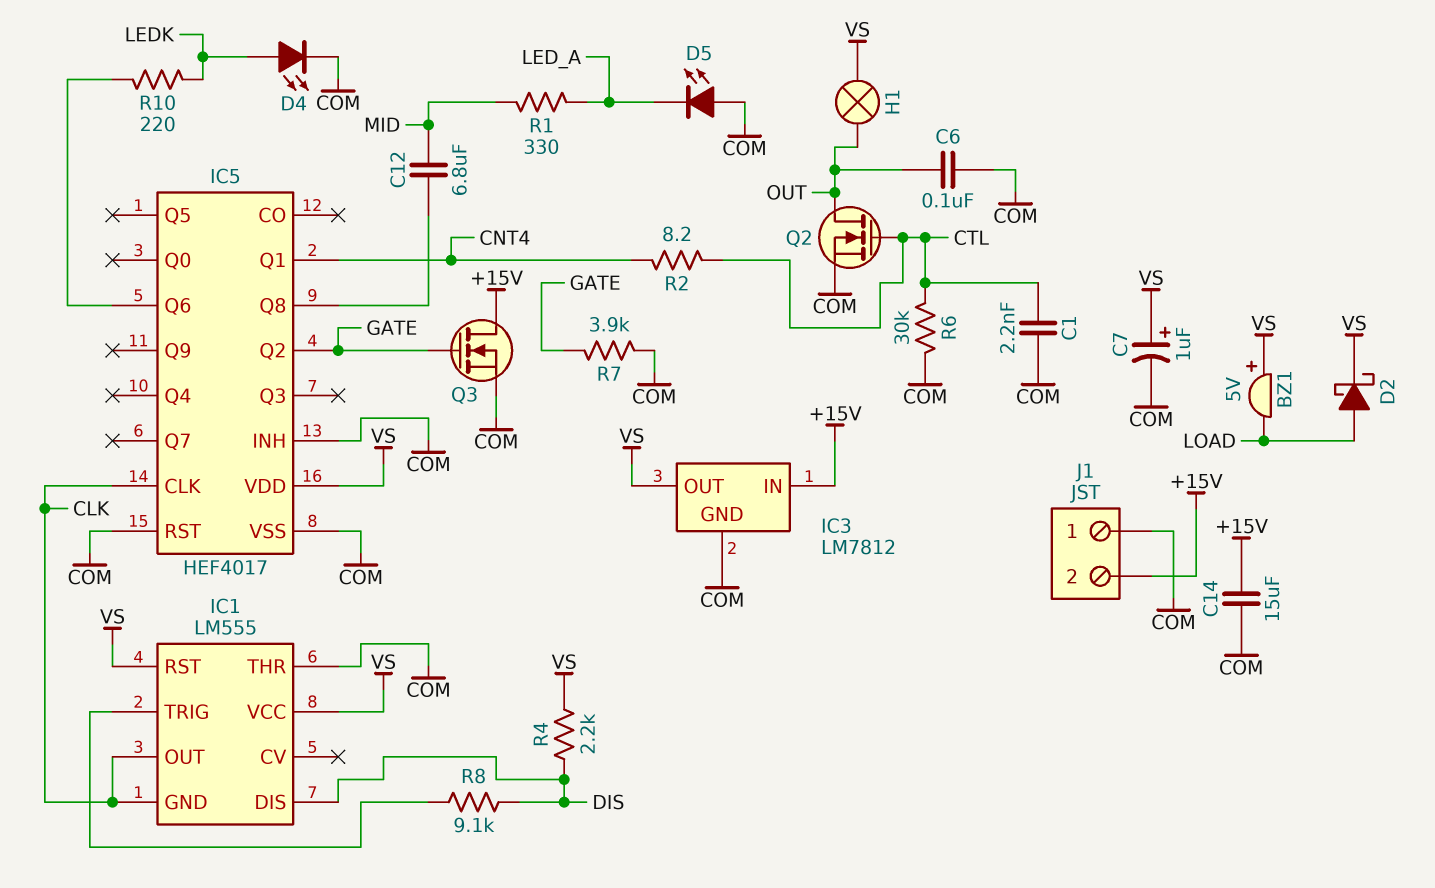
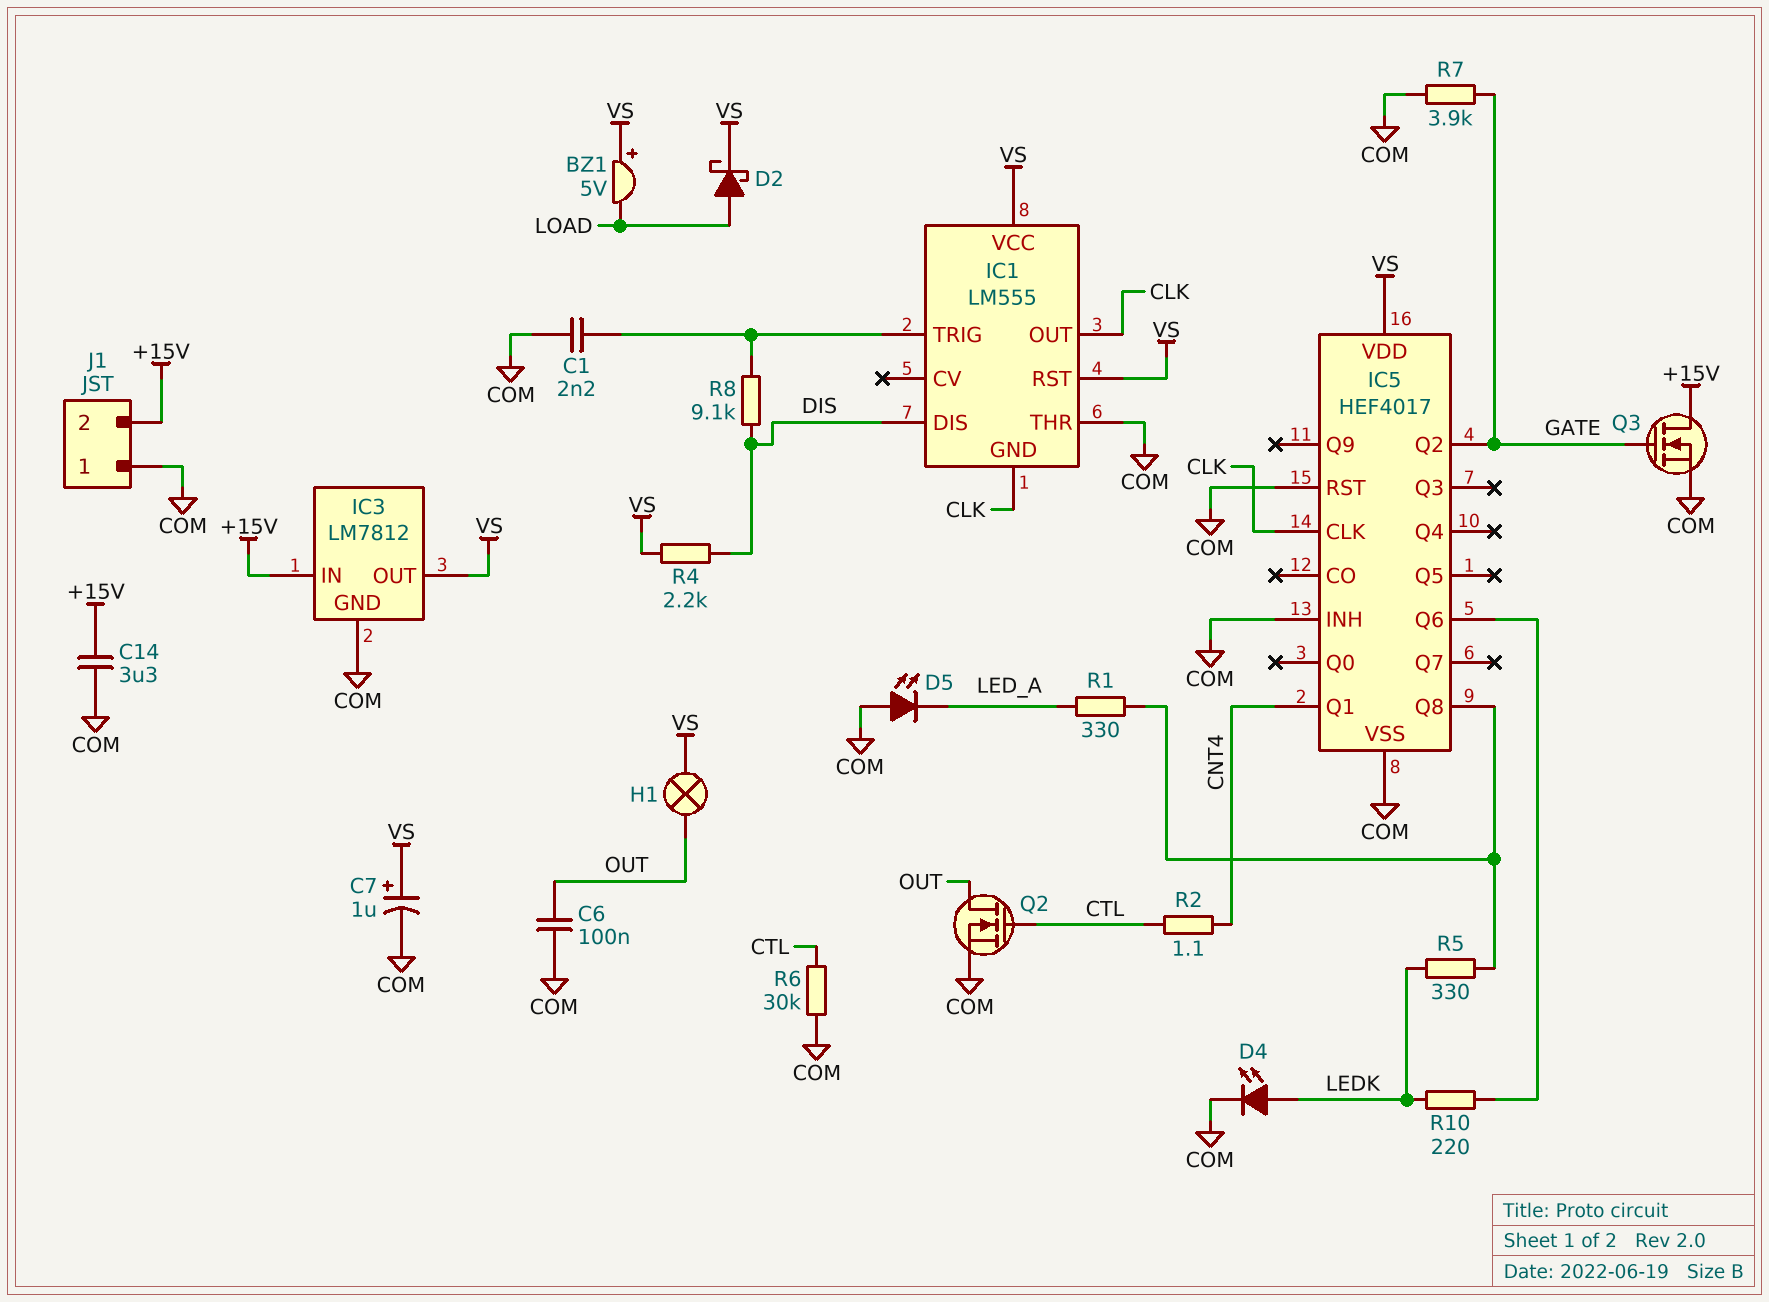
C1: 2.2nF (COM, CTL) -> 2.2nF (COM, IC1/TRIG)
C12: 6.8uF (IC5/Q8, MID) -> none
C14: 15uF (+15V, COM) -> 3.3uF (+15V, COM)
R1: 330 (LED_A, MID) -> 330 (IC5/Q8, LED_A)
R2: 8.2 (CNT4, CTL) -> 1.1 (CNT4, CTL)
R5: none -> 330 (IC5/Q8, LEDK)

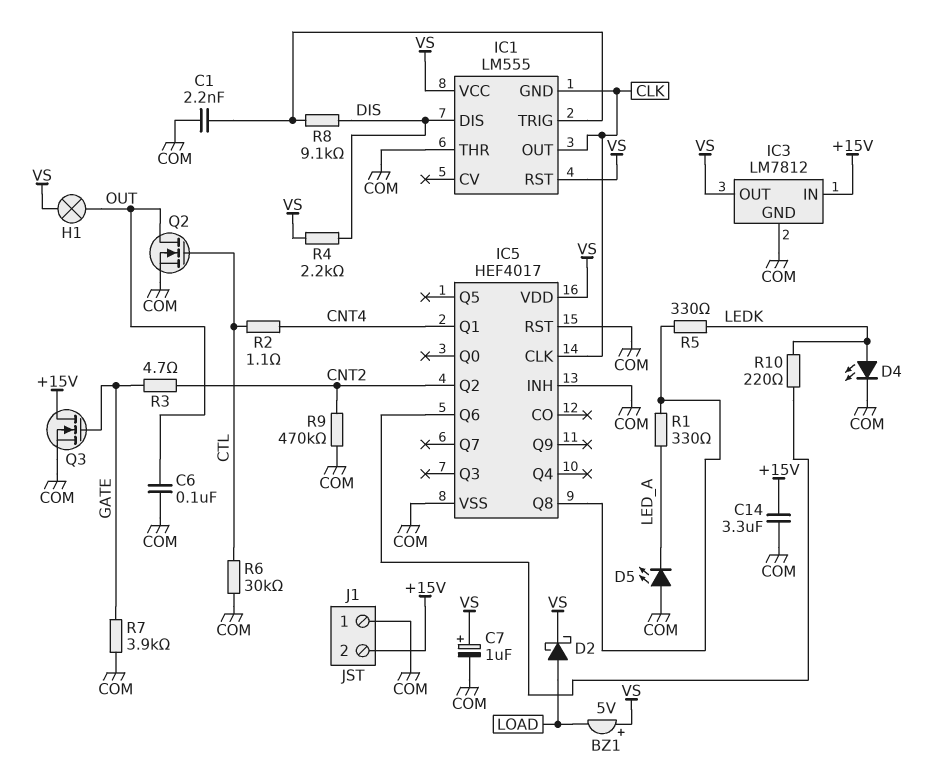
IC5 pin Q2: GATE -> CNT2
R3: none -> 4.7 (CNT2, GATE)
R9: none -> 470k (CNT2, COM)

